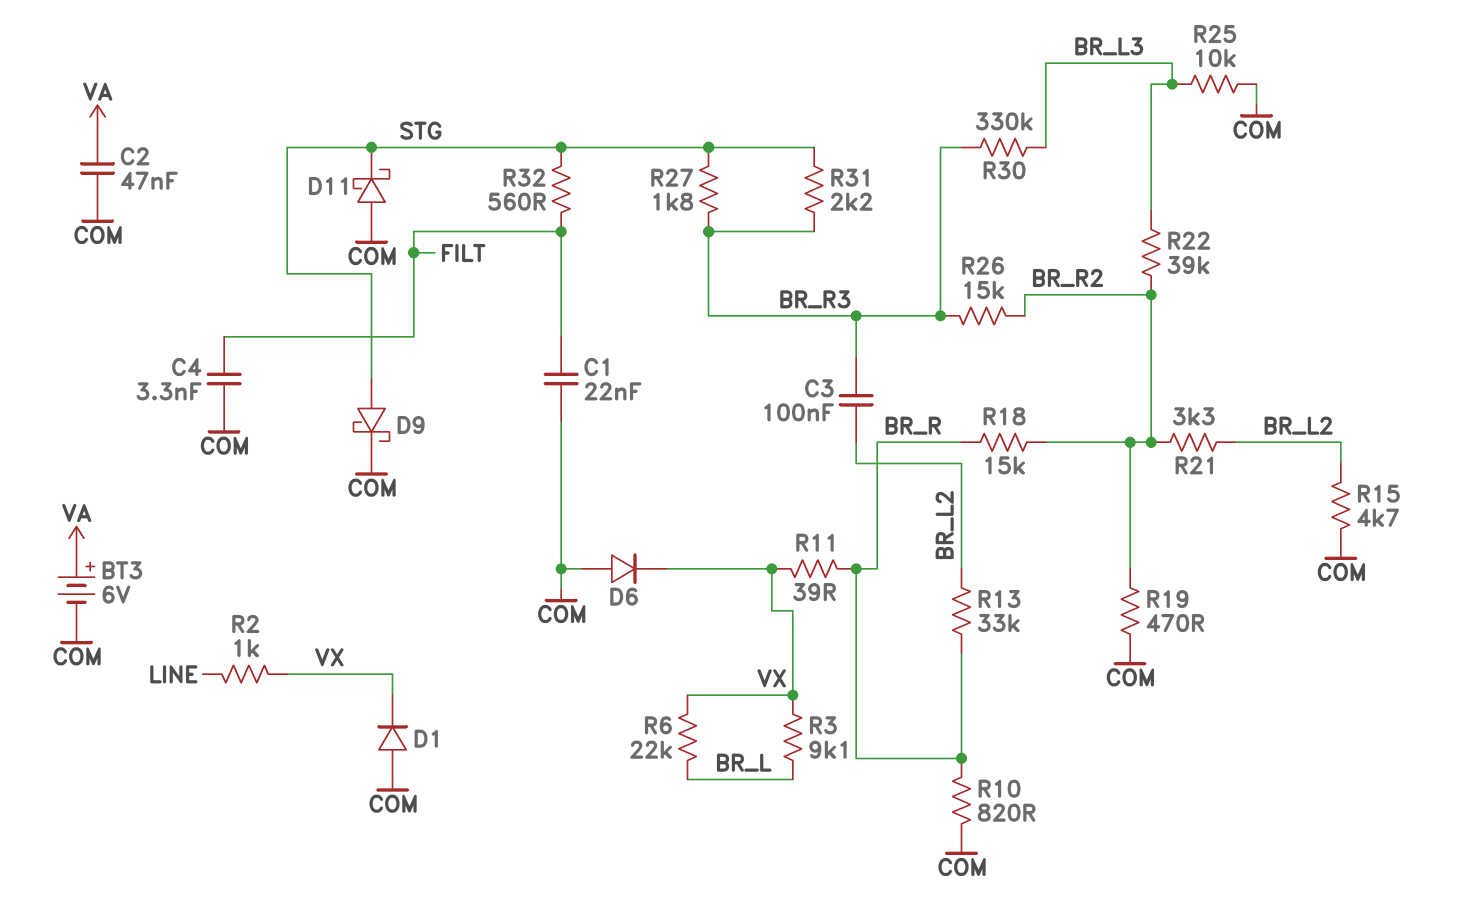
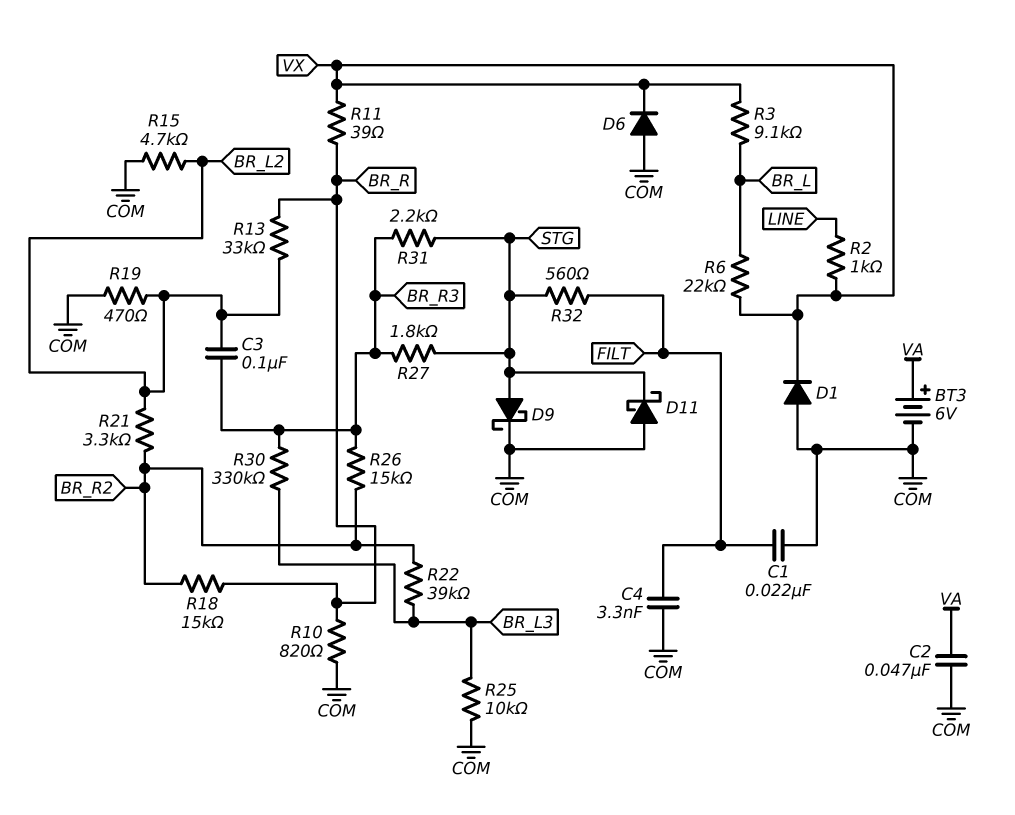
R19: 470 (BR_R2, COM) -> 470 (BR_L2, COM)

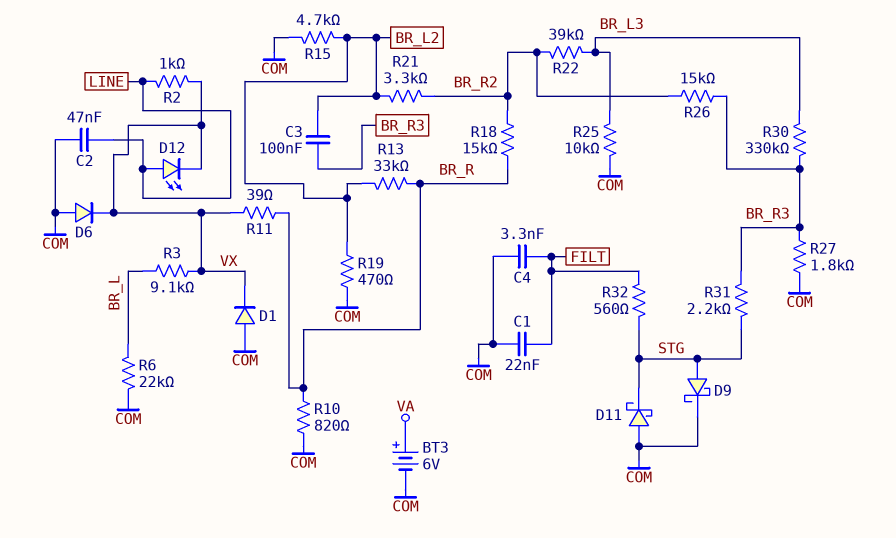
C2: 47nF (COM, VA) -> 47nF (COM, LINE)
D12: none -> LED (A LINE, K VX)
R6: 22k (BR_L, VX) -> 22k (BR_L, COM)
R27: 1.8k (BR_R3, STG) -> 1.8k (BR_R3, COM)

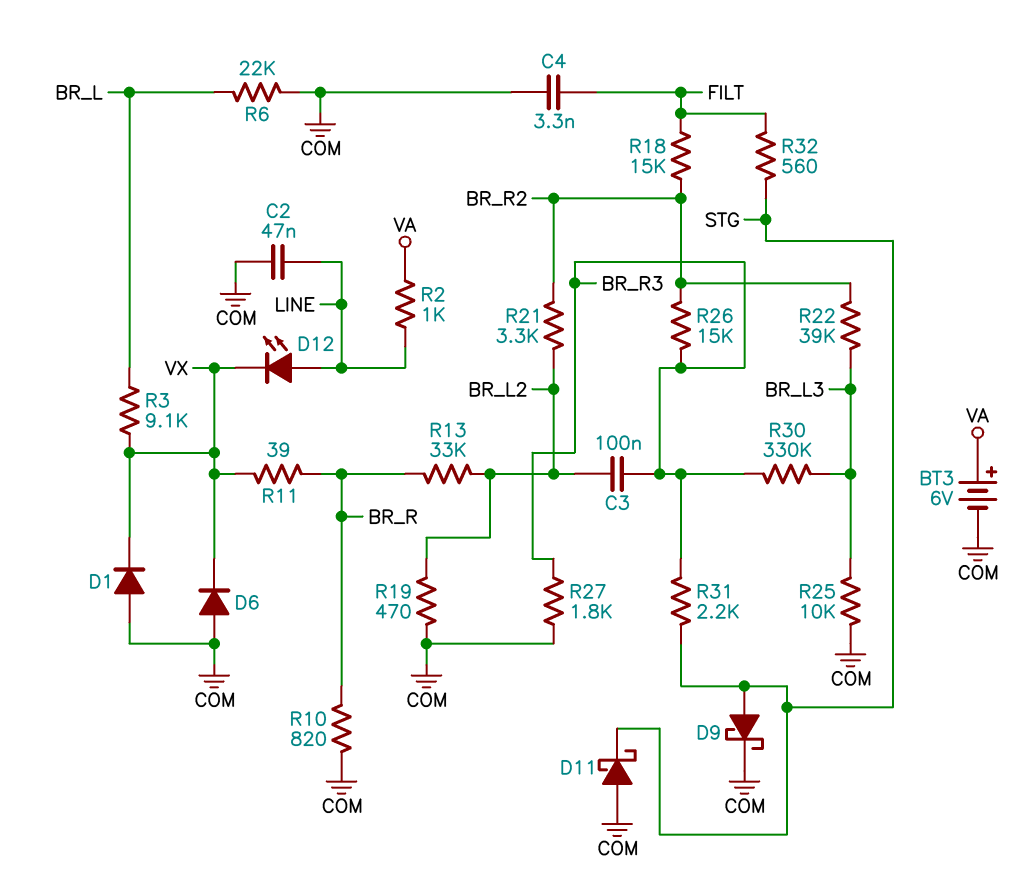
C1: 22nF (COM, FILT) -> none
R2: 1k (LINE, VX) -> 1k (LINE, VA)
R15: 4.7k (BR_L2, COM) -> none
R18: 15k (BR_R, BR_R2) -> 15k (BR_R2, FILT)

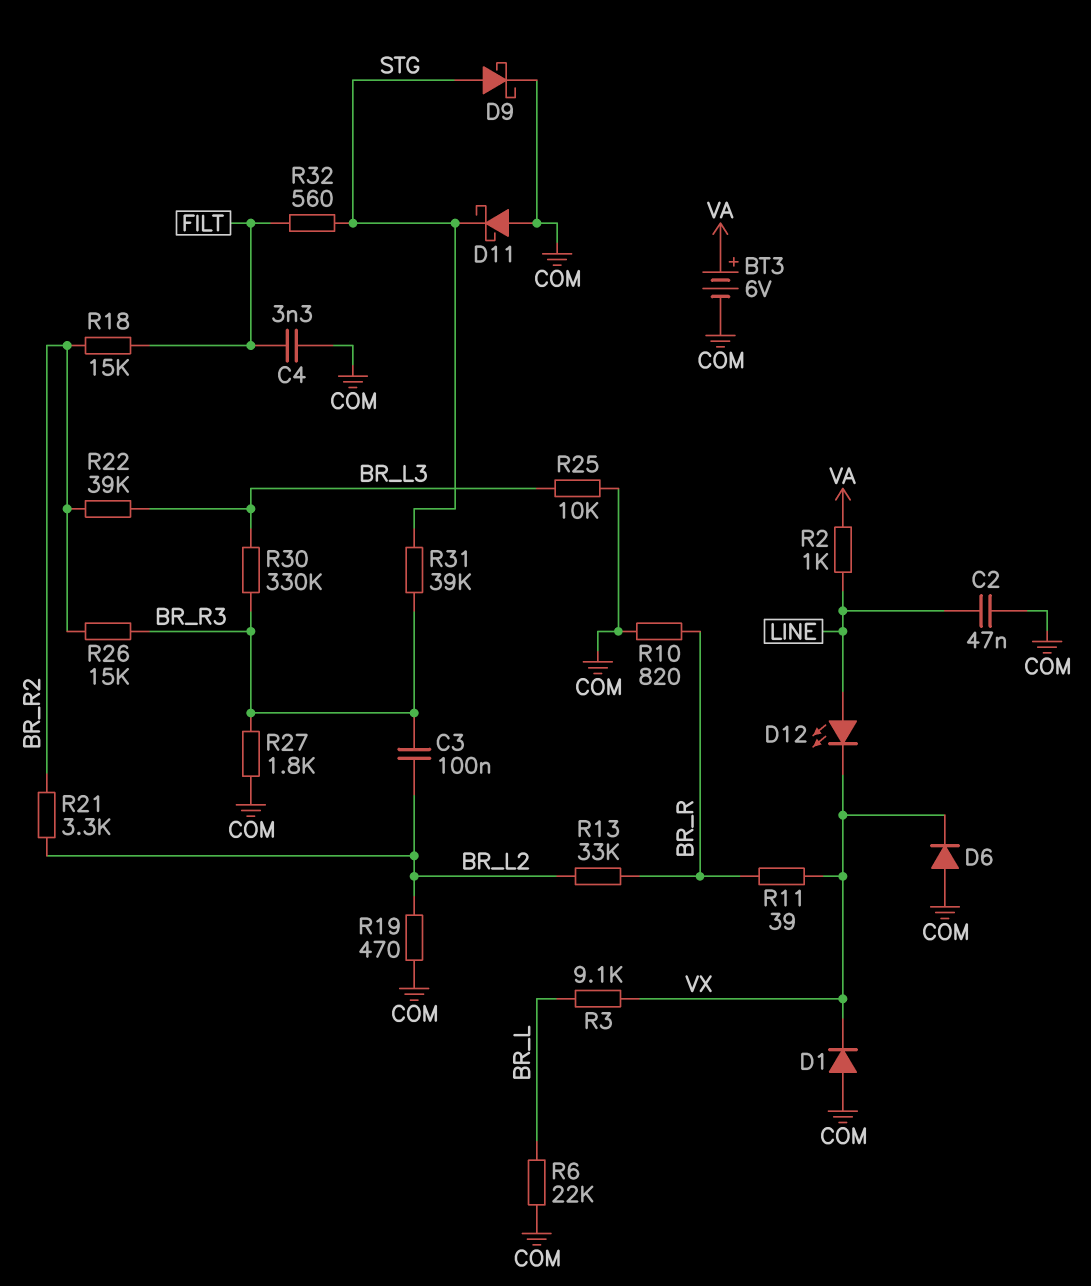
R31: 2.2k (BR_R3, STG) -> 39k (BR_R3, STG)

